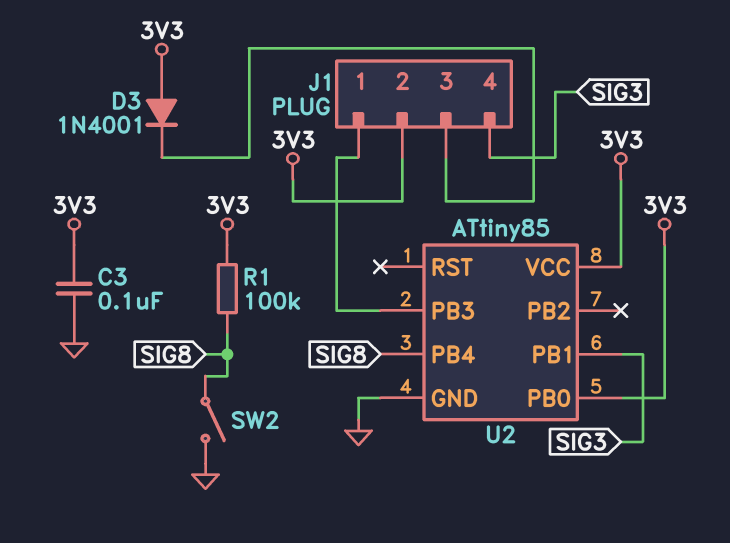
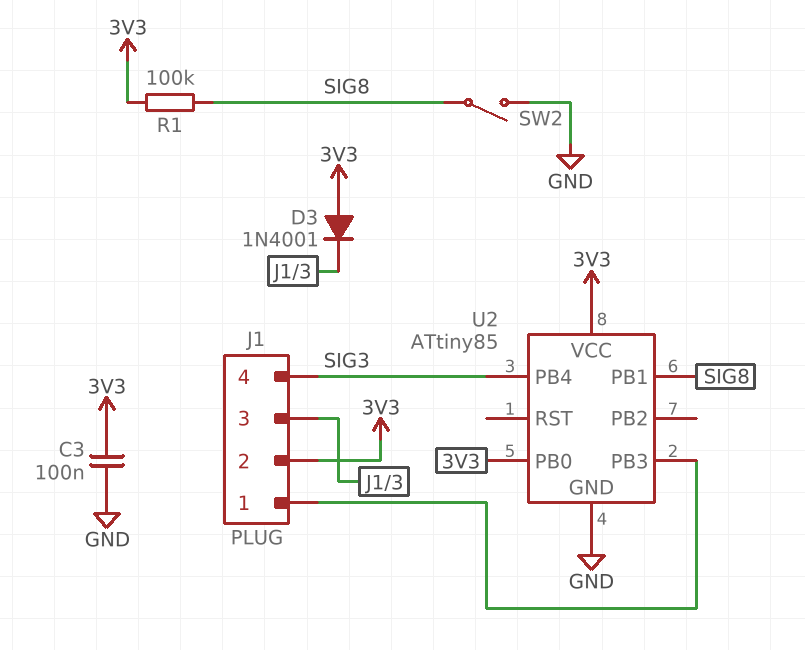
U2 pin PB1: SIG3 -> SIG8
U2 pin PB4: SIG8 -> SIG3

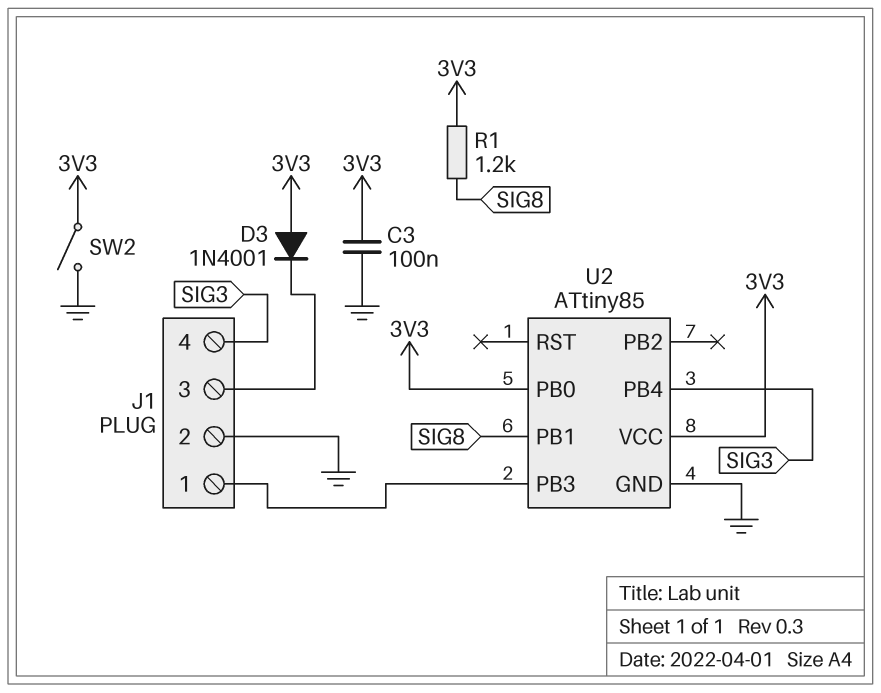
J1 pin 2: 3V3 -> GND
R1: 100k (3V3, SIG8) -> 1.2k (3V3, SIG8)
SW2: switch (GND, SIG8) -> switch (3V3, GND)

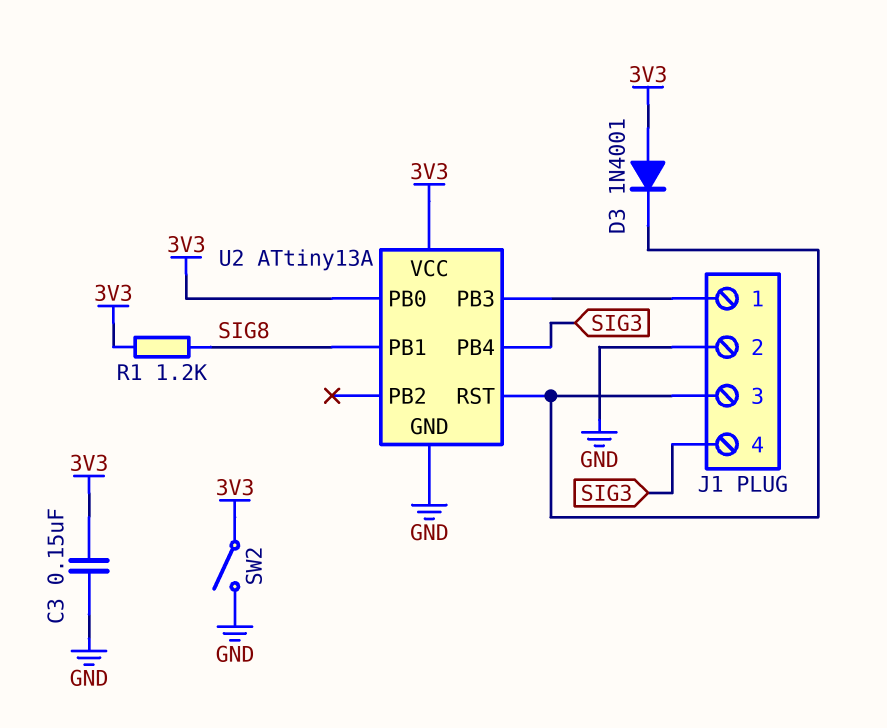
C3: 100nF (3V3, GND) -> 150nF (3V3, GND)
U2: ATtiny85 -> ATtiny13A
U2 pin RST: none -> J1/3

